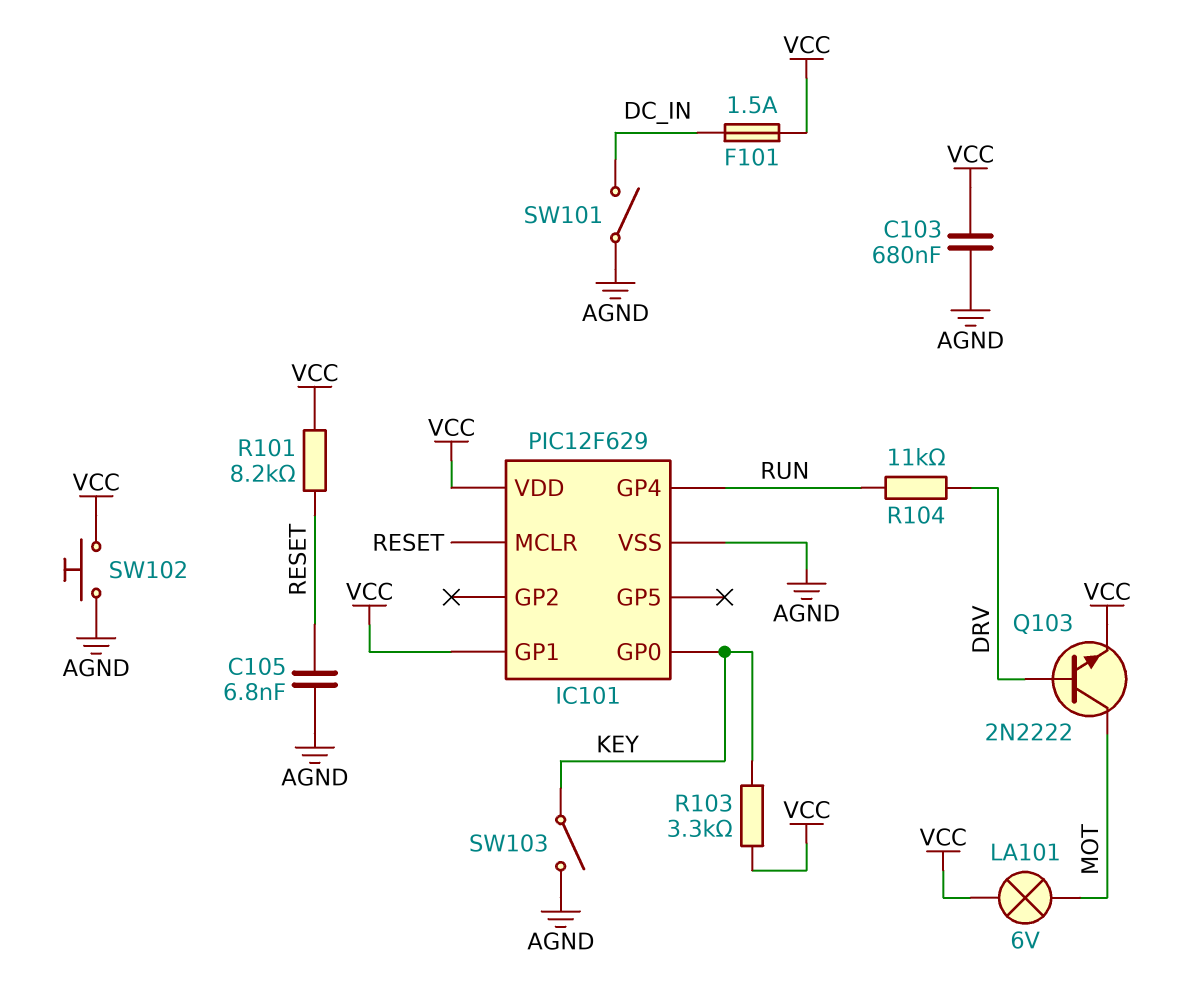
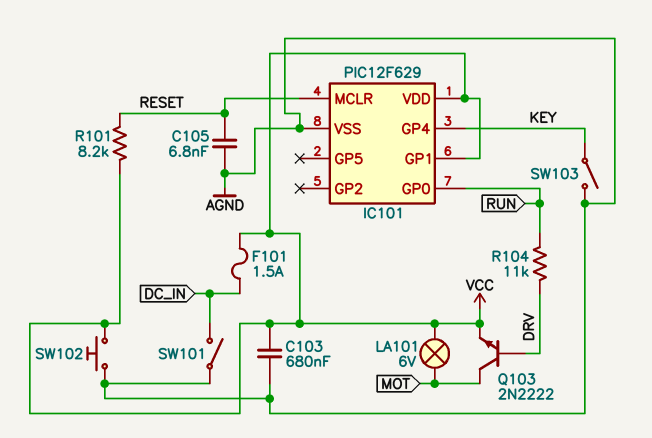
IC101 pin GP0: KEY -> RUN
IC101 pin GP4: RUN -> KEY
R103: 3.3k (KEY, VCC) -> none

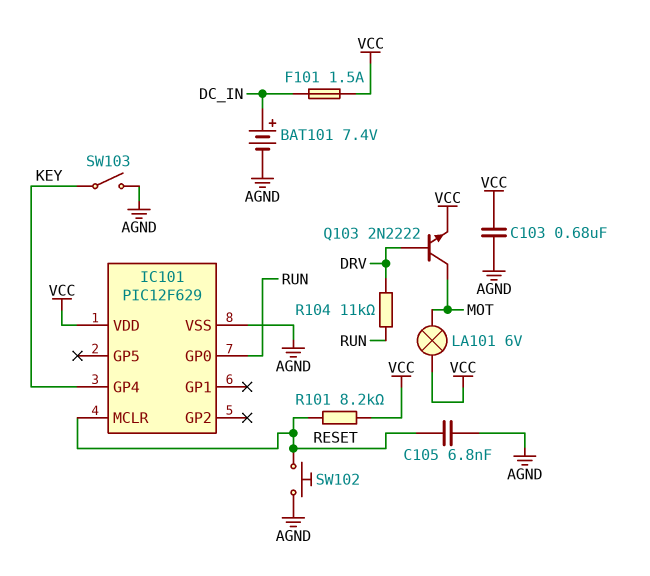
BAT101: none -> 7.4V (plus DC_IN, minus AGND)
IC101 pin GP1: VCC -> none
SW101: switch (AGND, DC_IN) -> none
SW102: button (AGND, VCC) -> button (AGND, RESET)

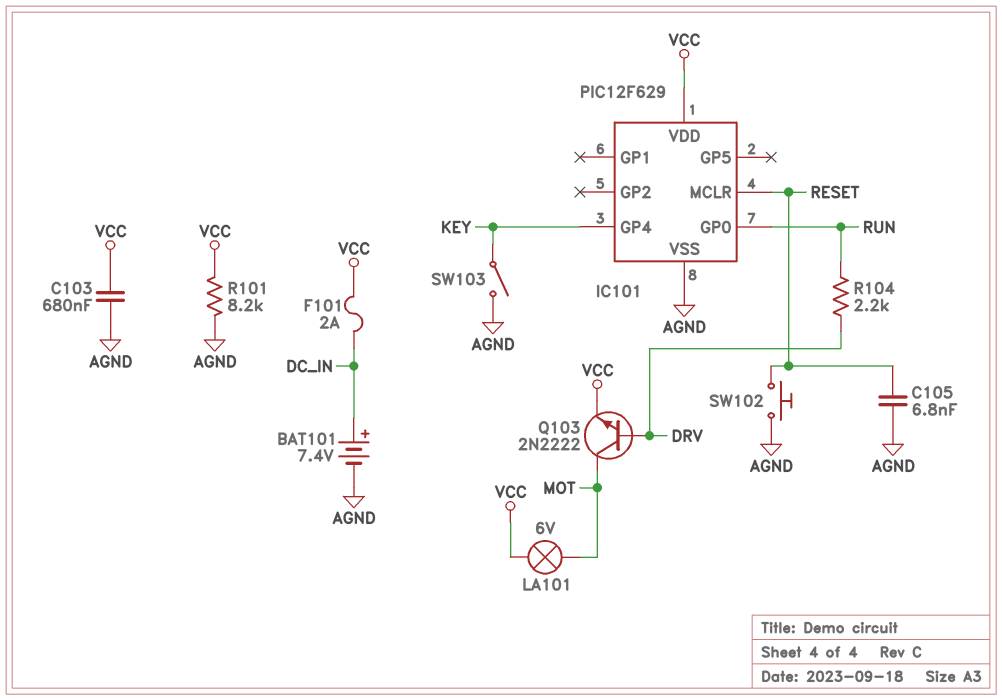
F101: 1.5A (DC_IN, VCC) -> 2A (DC_IN, VCC)
R101: 8.2k (RESET, VCC) -> 8.2k (AGND, VCC)
R104: 11k (DRV, RUN) -> 2.2k (DRV, RUN)

